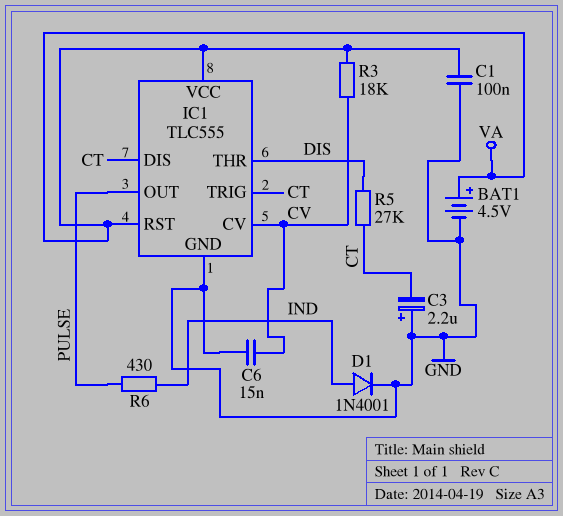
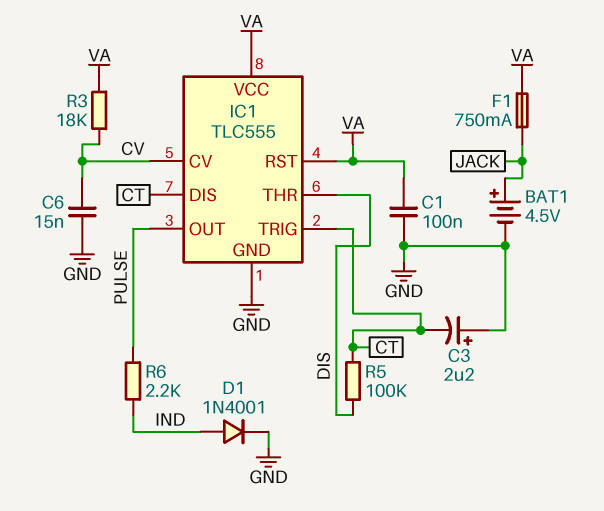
BAT1: 4.5V (plus VA, minus GND) -> 4.5V (plus JACK, minus GND)
F1: none -> 750mA (JACK, VA)
R5: 27k (CT, DIS) -> 100k (CT, DIS)
R6: 430 (IND, PULSE) -> 2.2k (IND, PULSE)

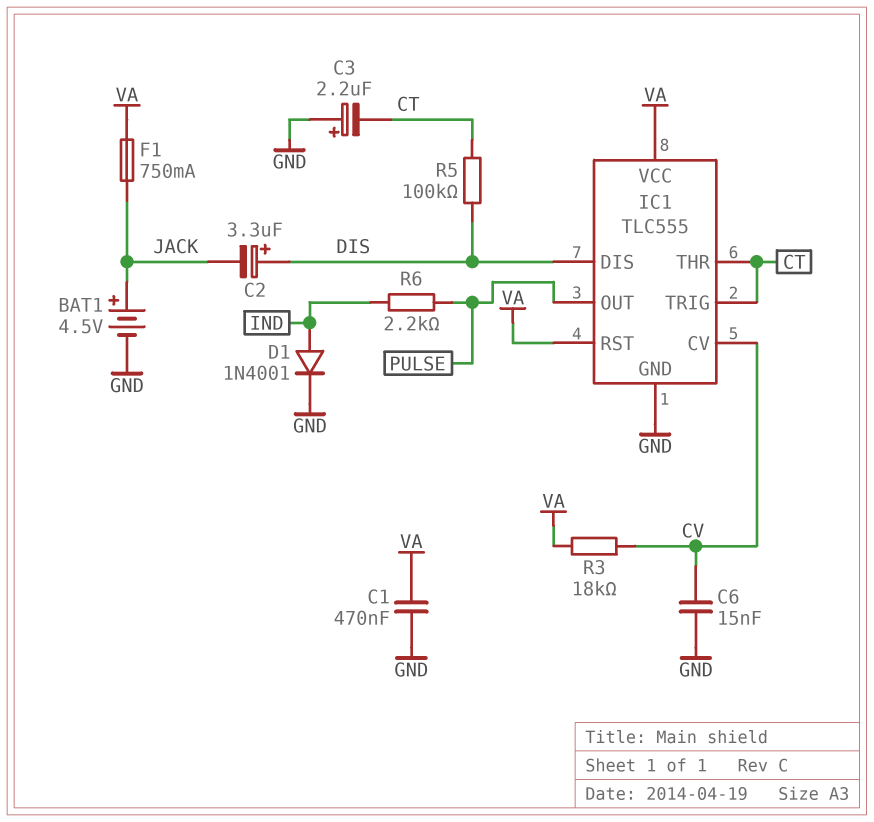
C1: 100nF (GND, VA) -> 470nF (GND, VA)
C2: none -> 3.3uF (plus DIS, minus JACK)
IC1 pin DIS: CT -> DIS
IC1 pin THR: DIS -> CT

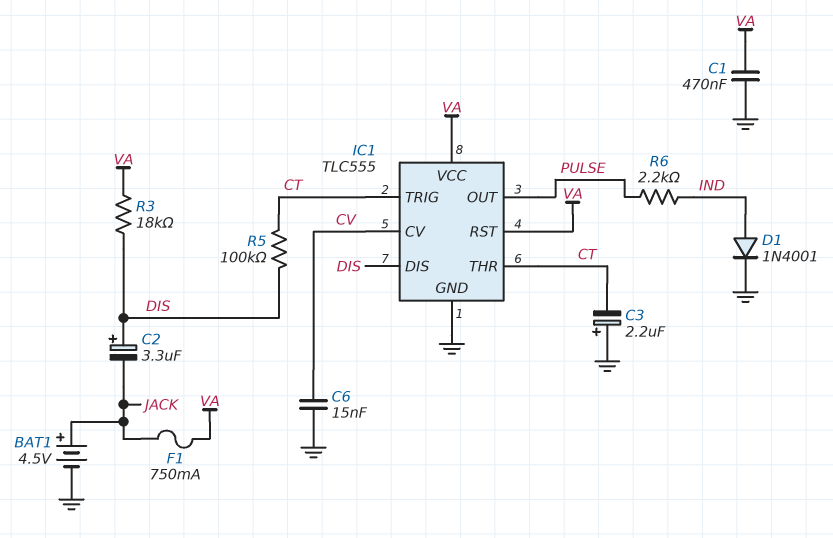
R3: 18k (CV, VA) -> 18k (DIS, VA)

